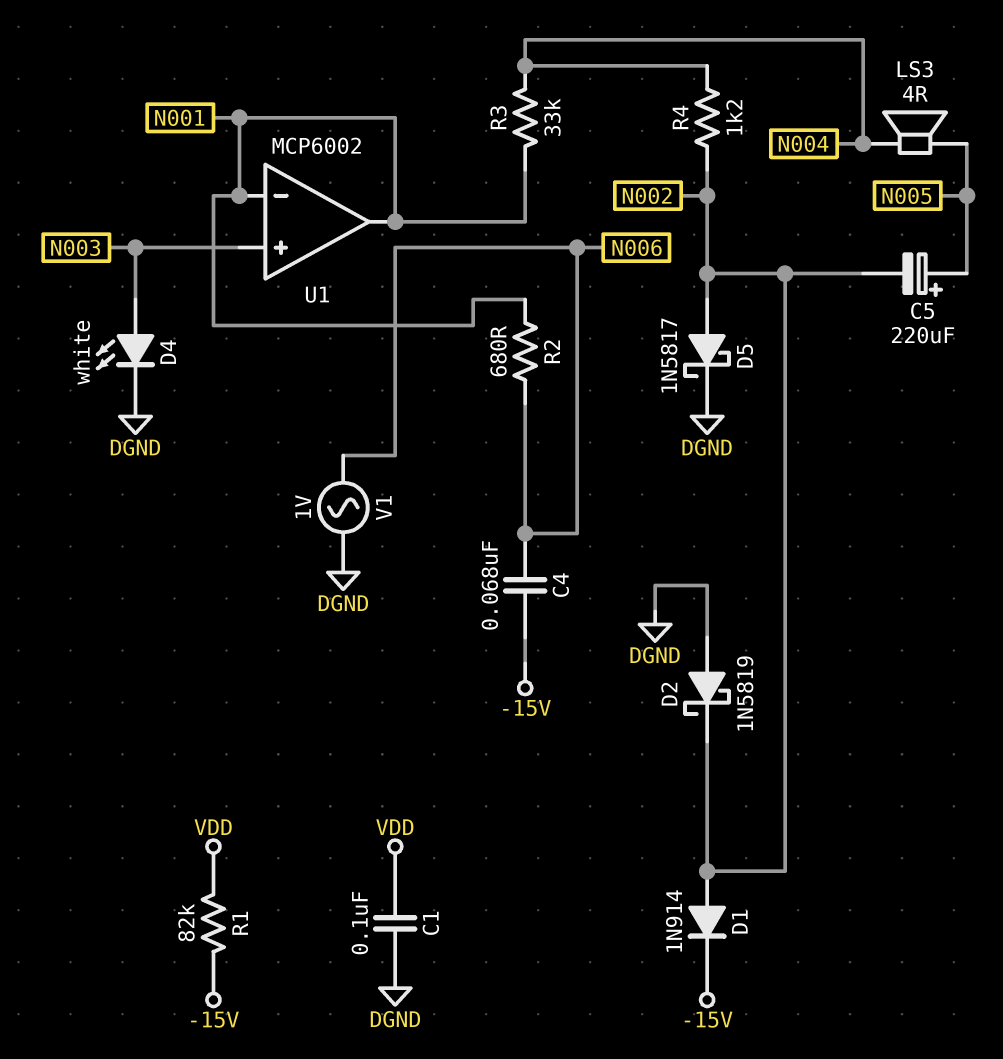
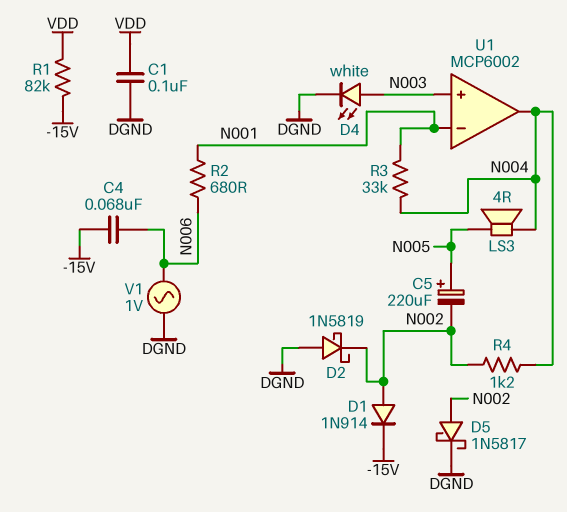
U1 pin out: N001 -> N004

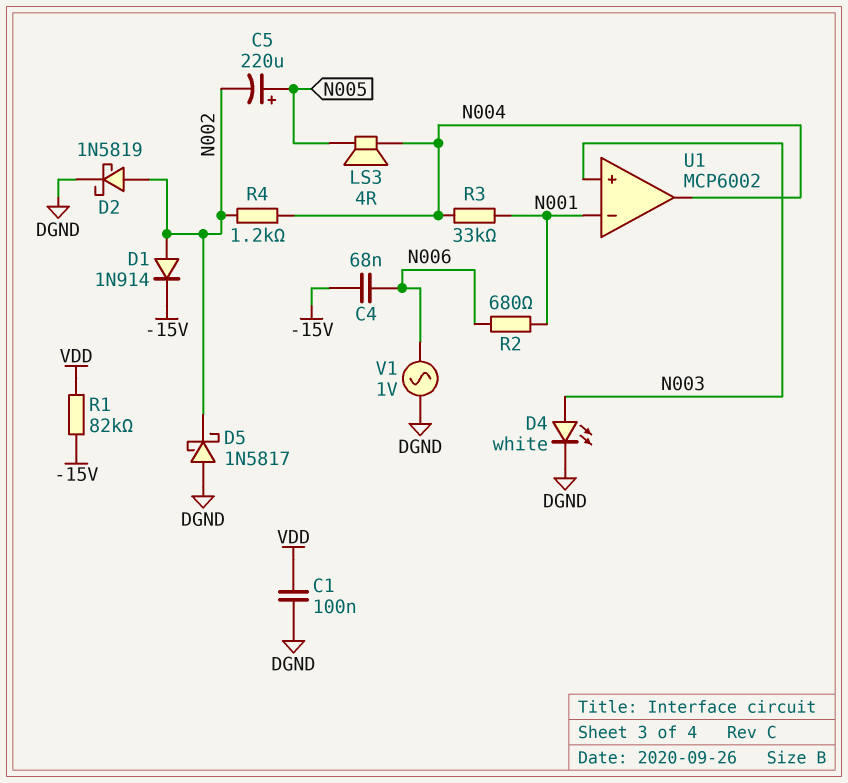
D2: schottky 1N5819 (A DGND, K N002) -> schottky 1N5819 (A N002, K DGND)
D5: schottky 1N5817 (A N002, K DGND) -> schottky 1N5817 (A DGND, K N002)

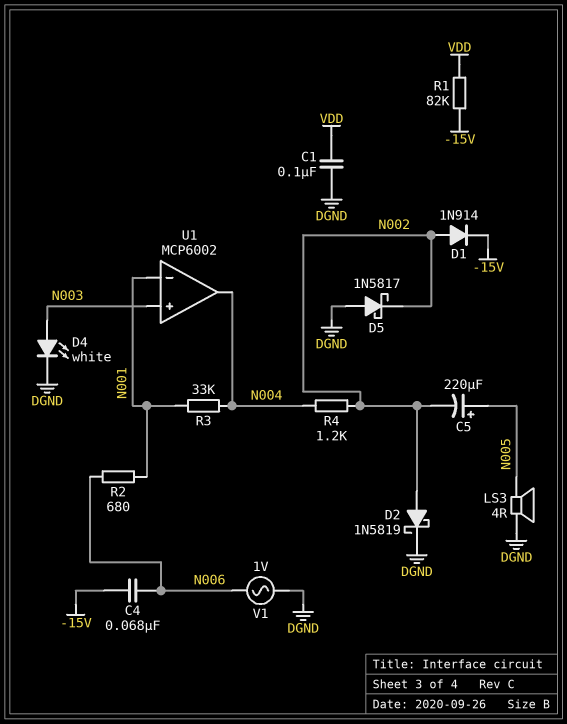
LS3: speaker 4R (N004, N005) -> speaker 4R (DGND, N005)

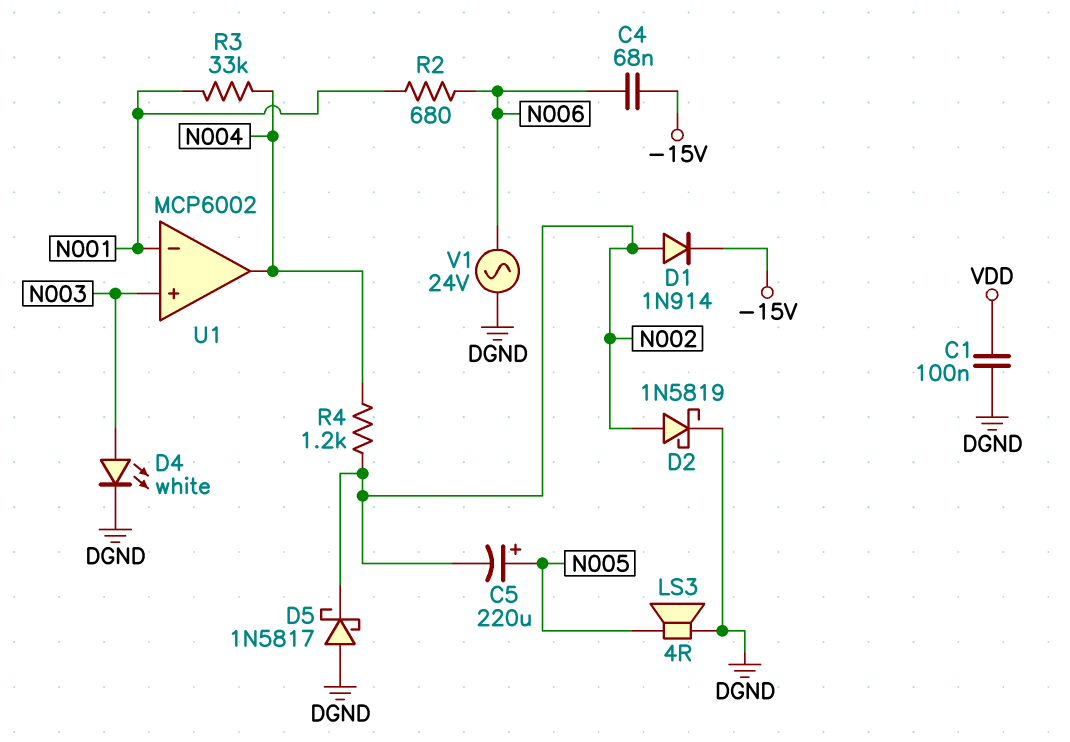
R1: 82k (-15V, VDD) -> none
V1: AC 1V (DGND, N006) -> AC 24V (DGND, N006)

